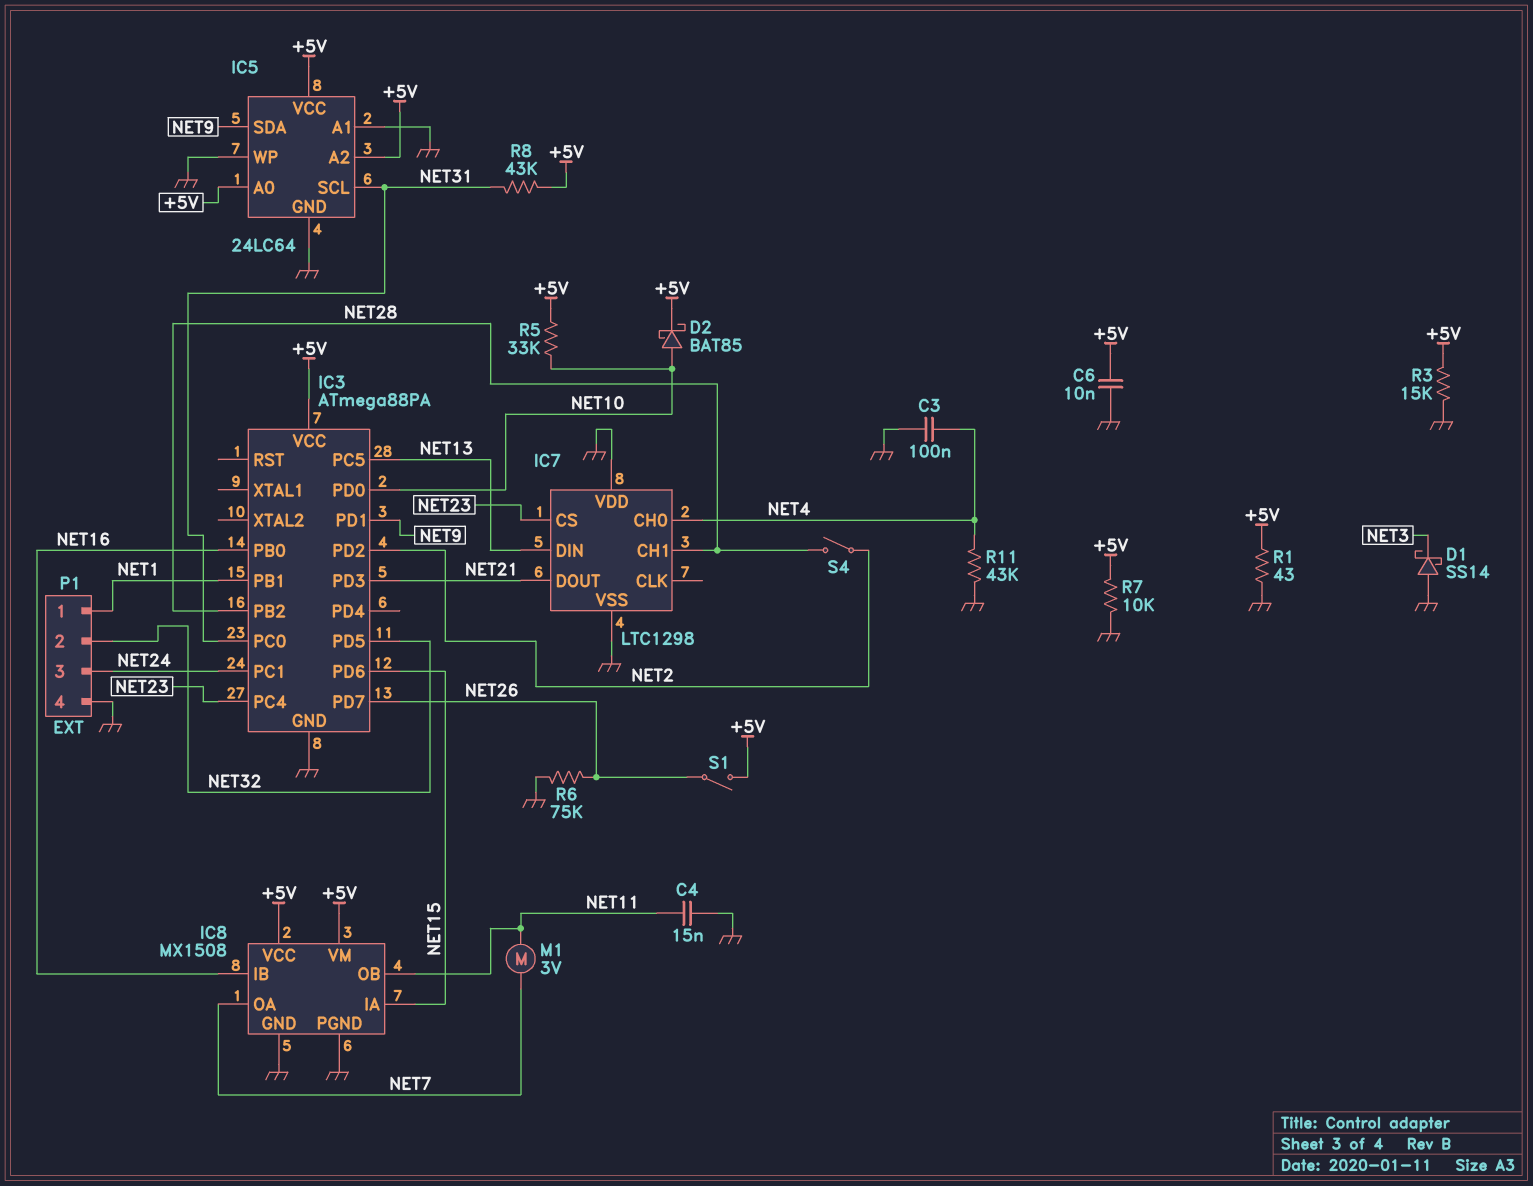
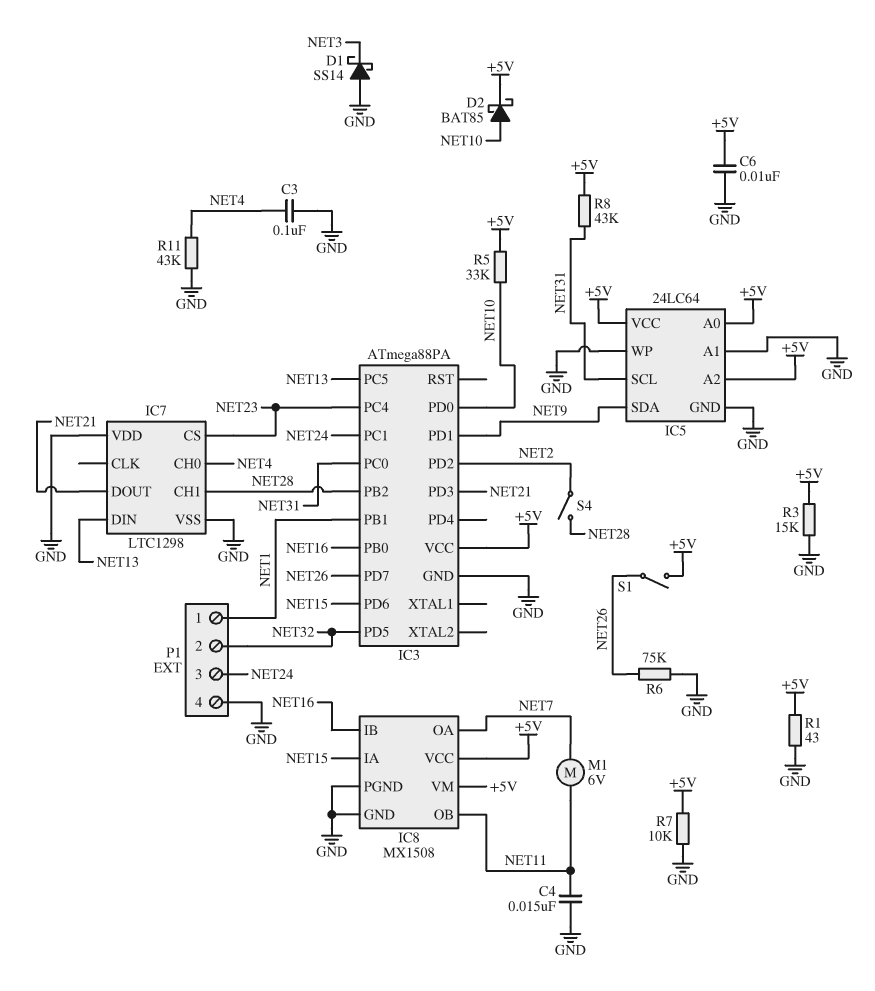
M1: motor 3V (NET7, NET11) -> motor 6V (NET7, NET11)

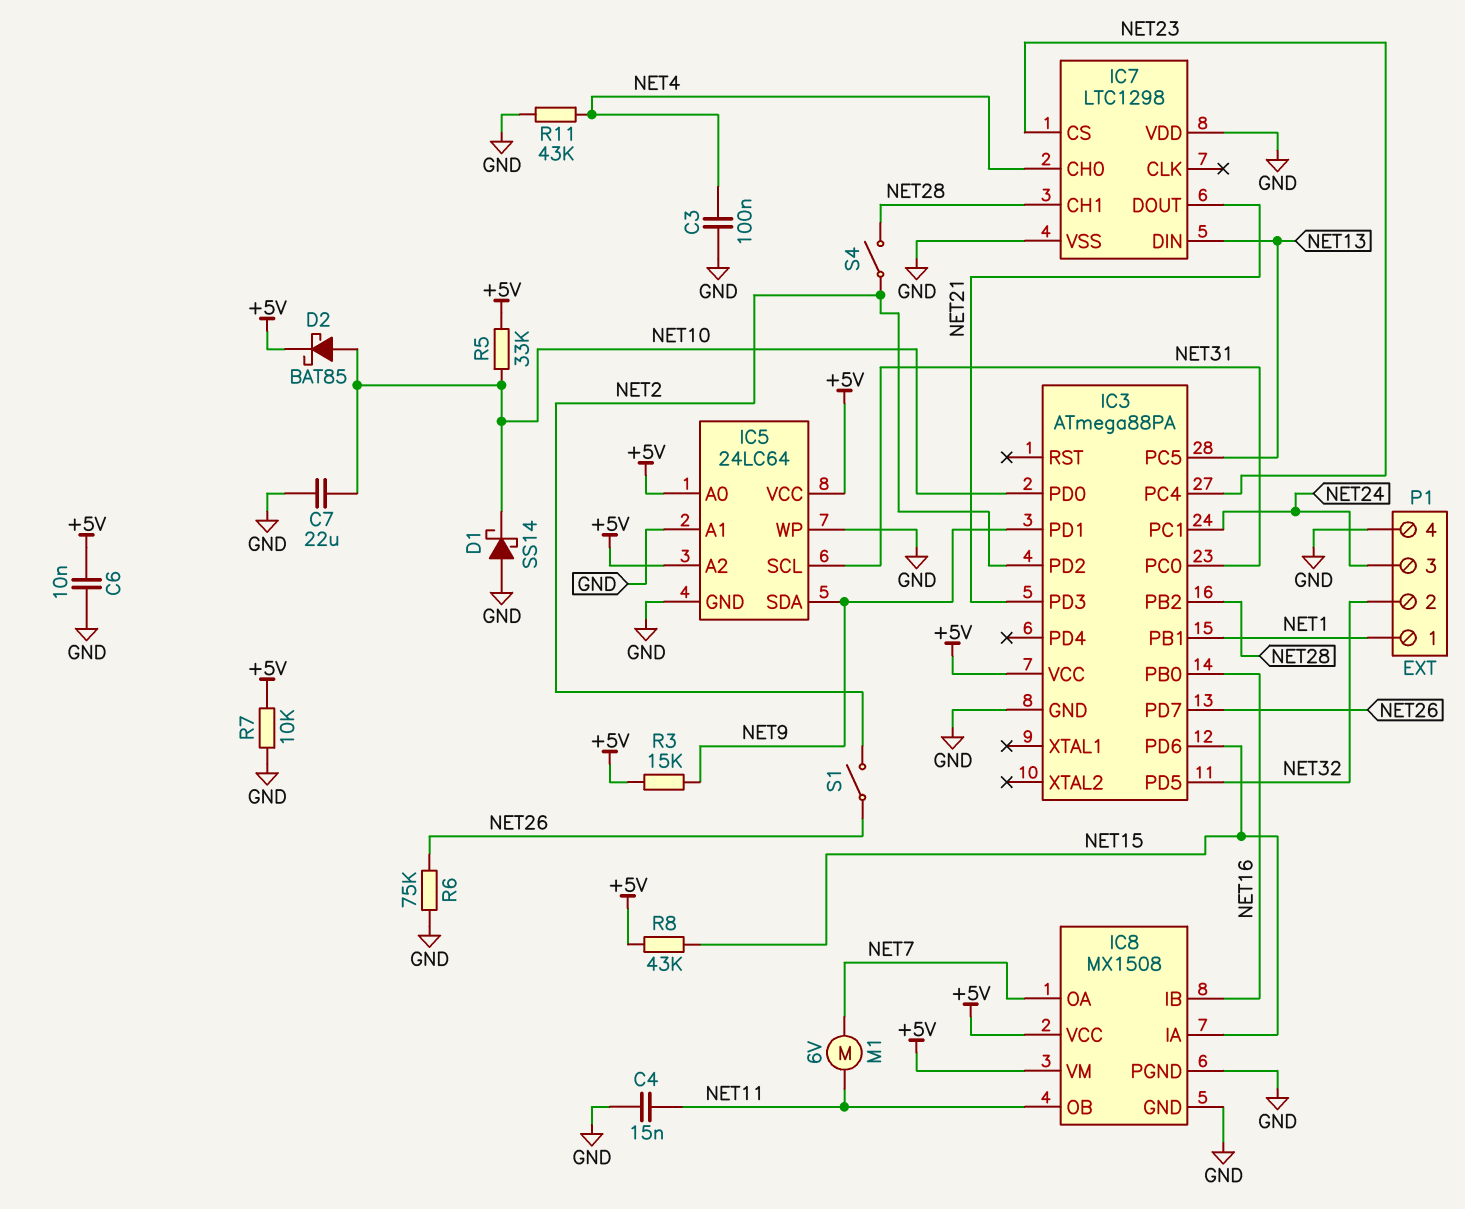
C7: none -> 22uF (GND, NET10)
D1: schottky SS14 (A GND, K NET3) -> schottky SS14 (A GND, K NET10)
R1: 43 (+5V, GND) -> none
R3: 15k (+5V, GND) -> 15k (+5V, NET9)
R8: 43k (+5V, NET31) -> 43k (+5V, NET15)
S1: switch (+5V, NET26) -> switch (NET2, NET26)

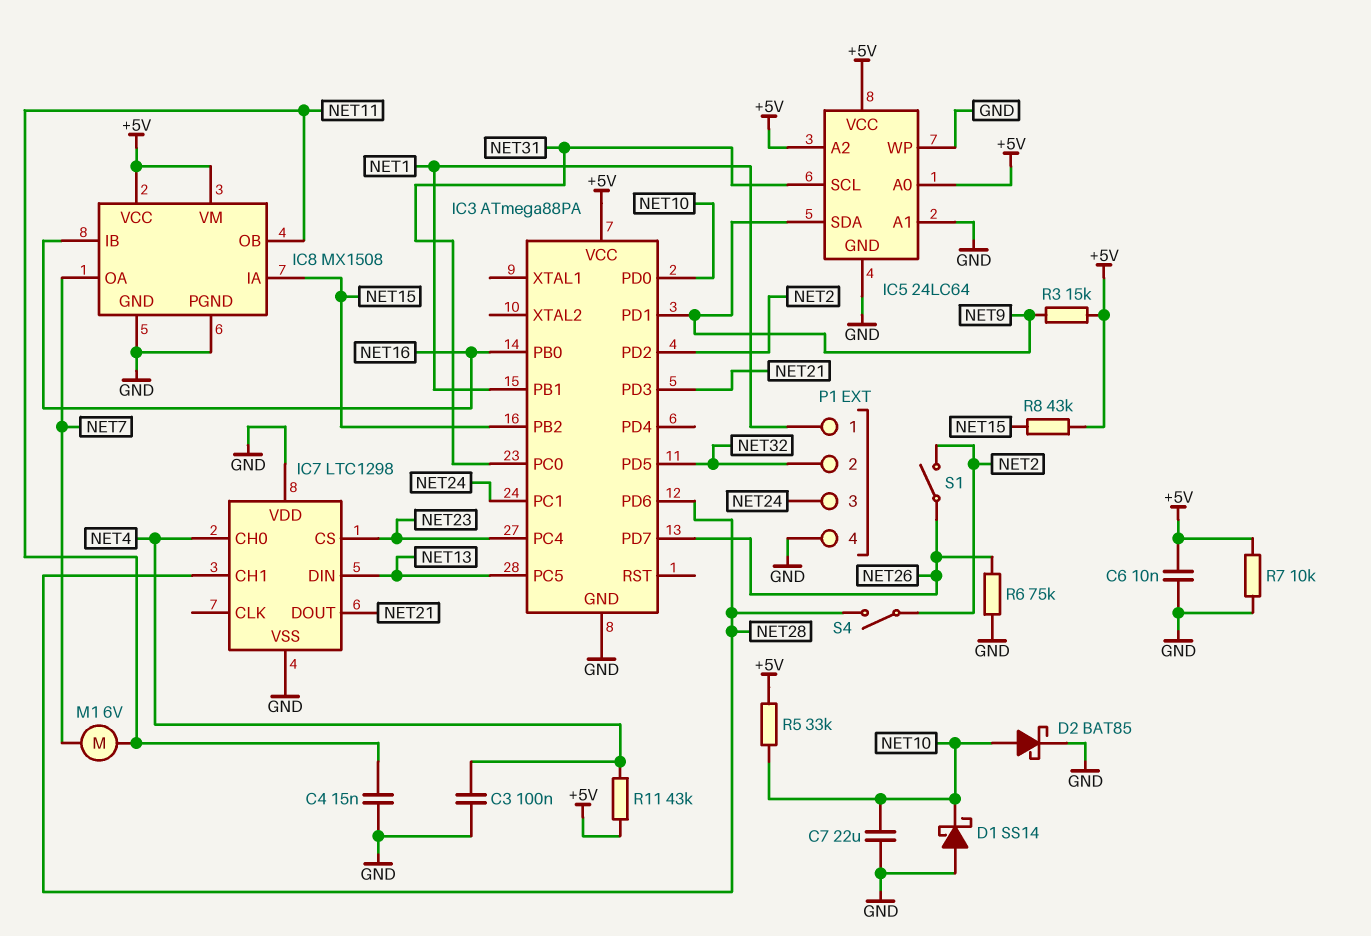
D2: schottky BAT85 (A NET10, K +5V) -> schottky BAT85 (A NET10, K GND)
IC3 pin PB2: NET28 -> NET15
IC3 pin PD6: NET15 -> NET28
R11: 43k (GND, NET4) -> 43k (+5V, NET4)

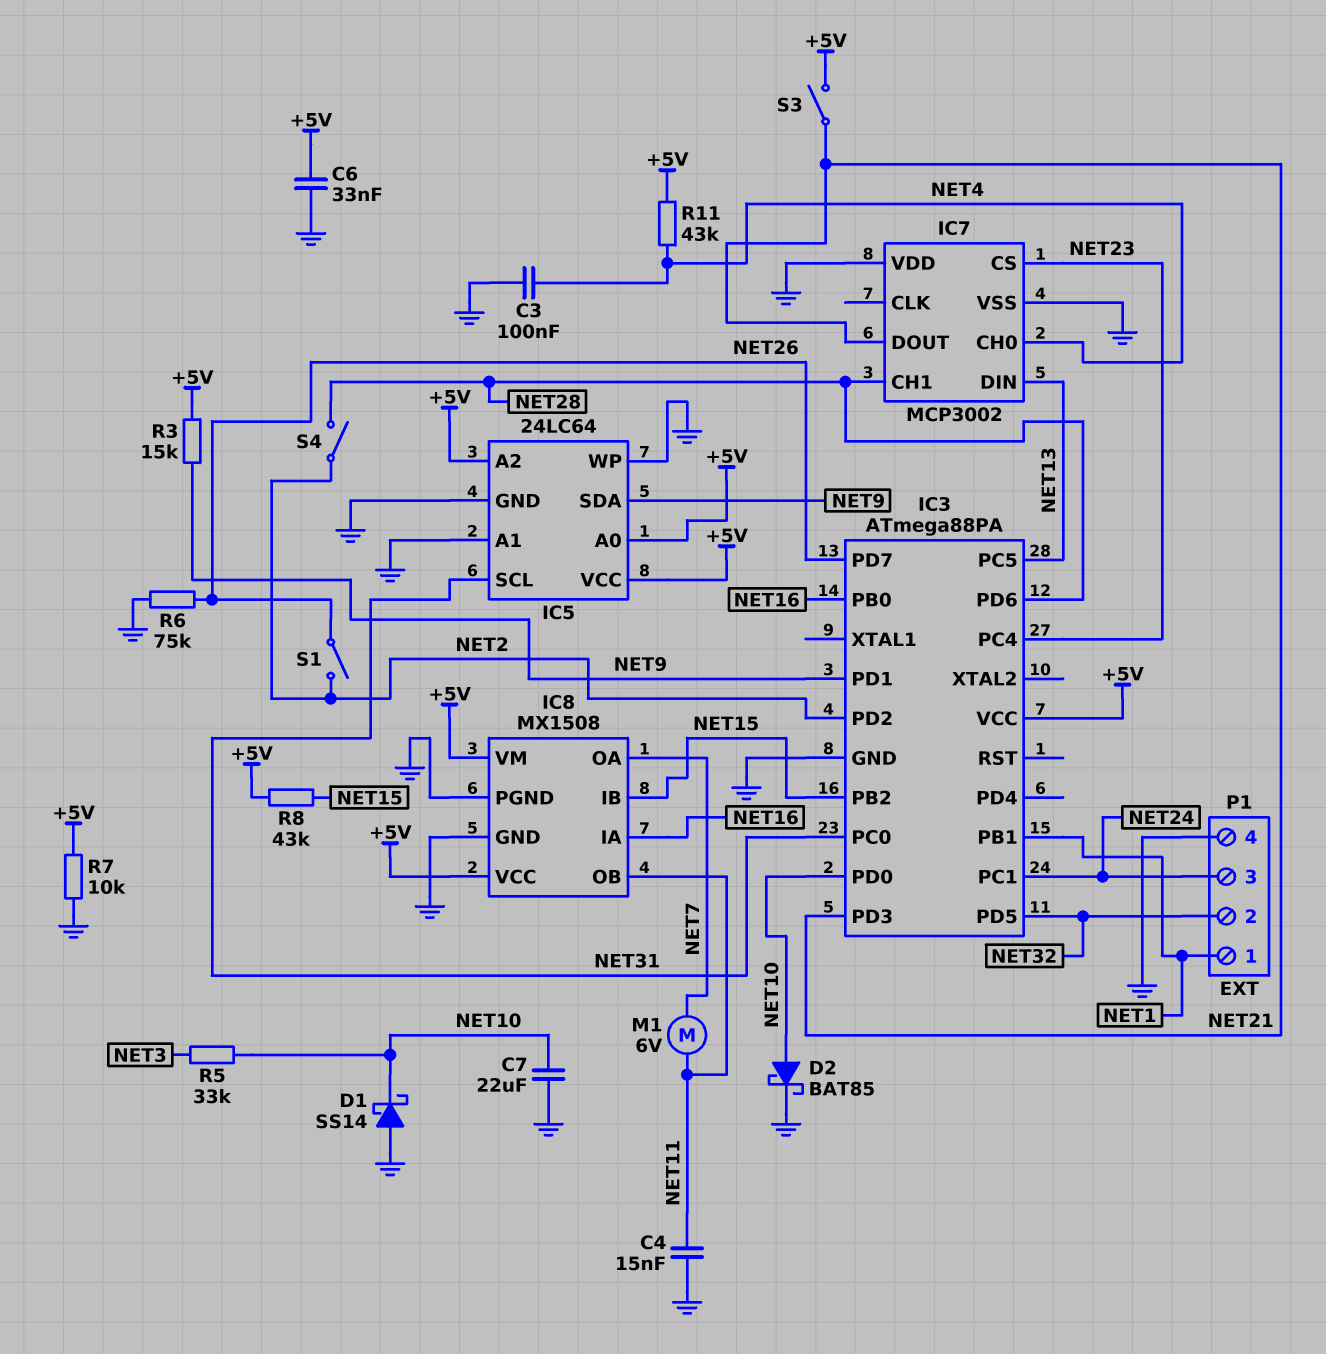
C6: 10nF (+5V, GND) -> 33nF (+5V, GND)
IC7: LTC1298 -> MCP3002
IC8 pin IA: NET15 -> NET16
IC8 pin IB: NET16 -> NET15
R5: 33k (+5V, NET10) -> 33k (NET3, NET10)
S3: none -> switch (+5V, NET21)

